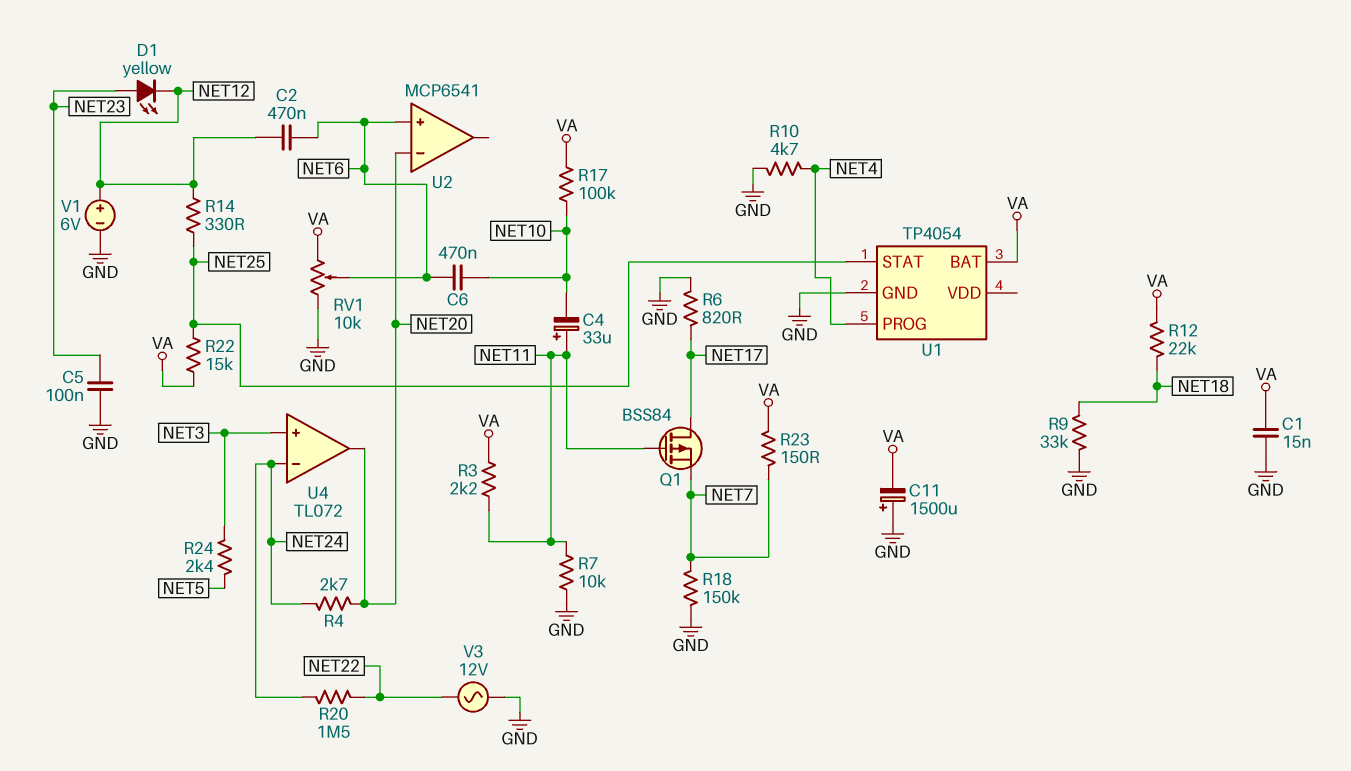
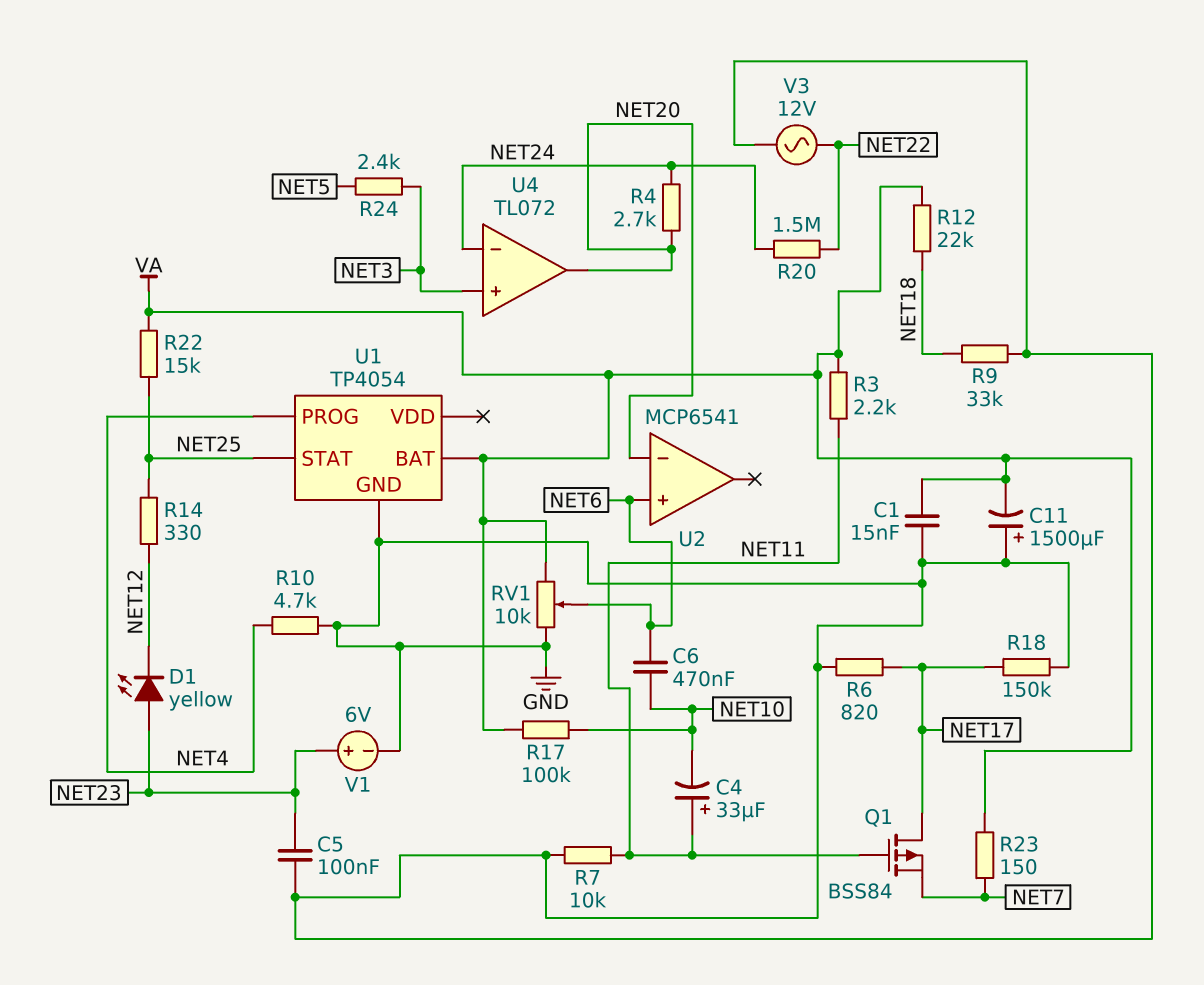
C2: 470nF (NET6, NET12) -> none
R18: 150k (GND, NET7) -> 150k (GND, NET17)
V1: 6V (plus NET12, minus GND) -> 6V (plus NET23, minus GND)

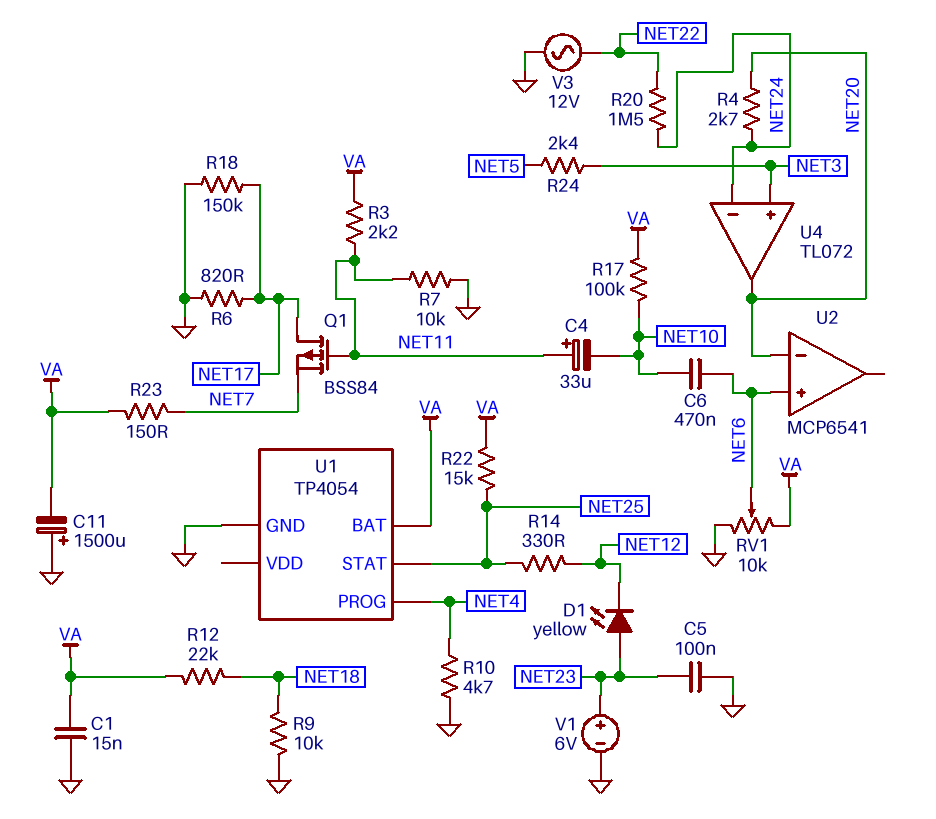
R9: 33k (GND, NET18) -> 10k (GND, NET18)

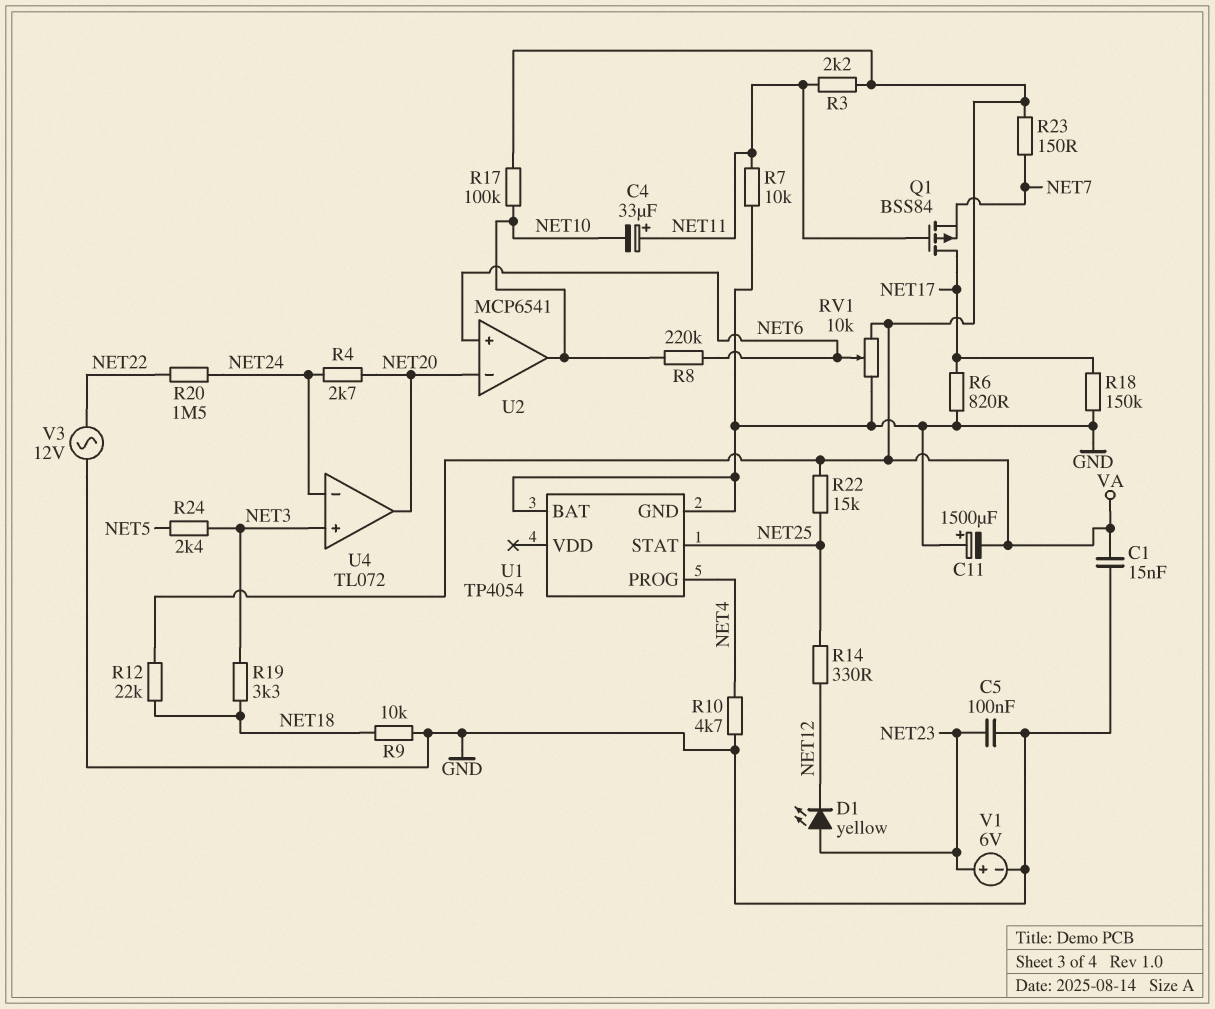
C6: 470nF (NET6, NET10) -> none
R8: none -> 220k (NET6, NET10)
R19: none -> 3.3k (NET3, NET18)
U1 pin BAT: VA -> GND
U2 pin out: none -> NET10

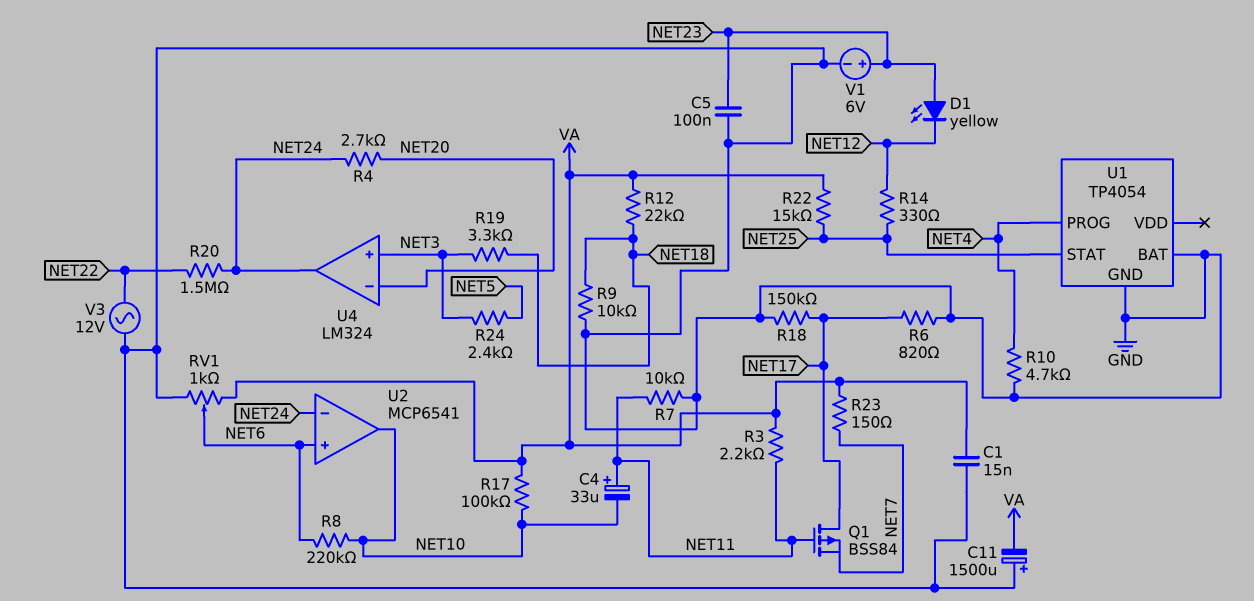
RV1: 10k (GND, VA, wiper NET6) -> 1k (GND, VA, wiper NET6)
U2 pin in-: NET20 -> NET24
U4: TL072 -> LM324
U4 pin in-: NET24 -> NET20
U4 pin out: NET20 -> NET24

